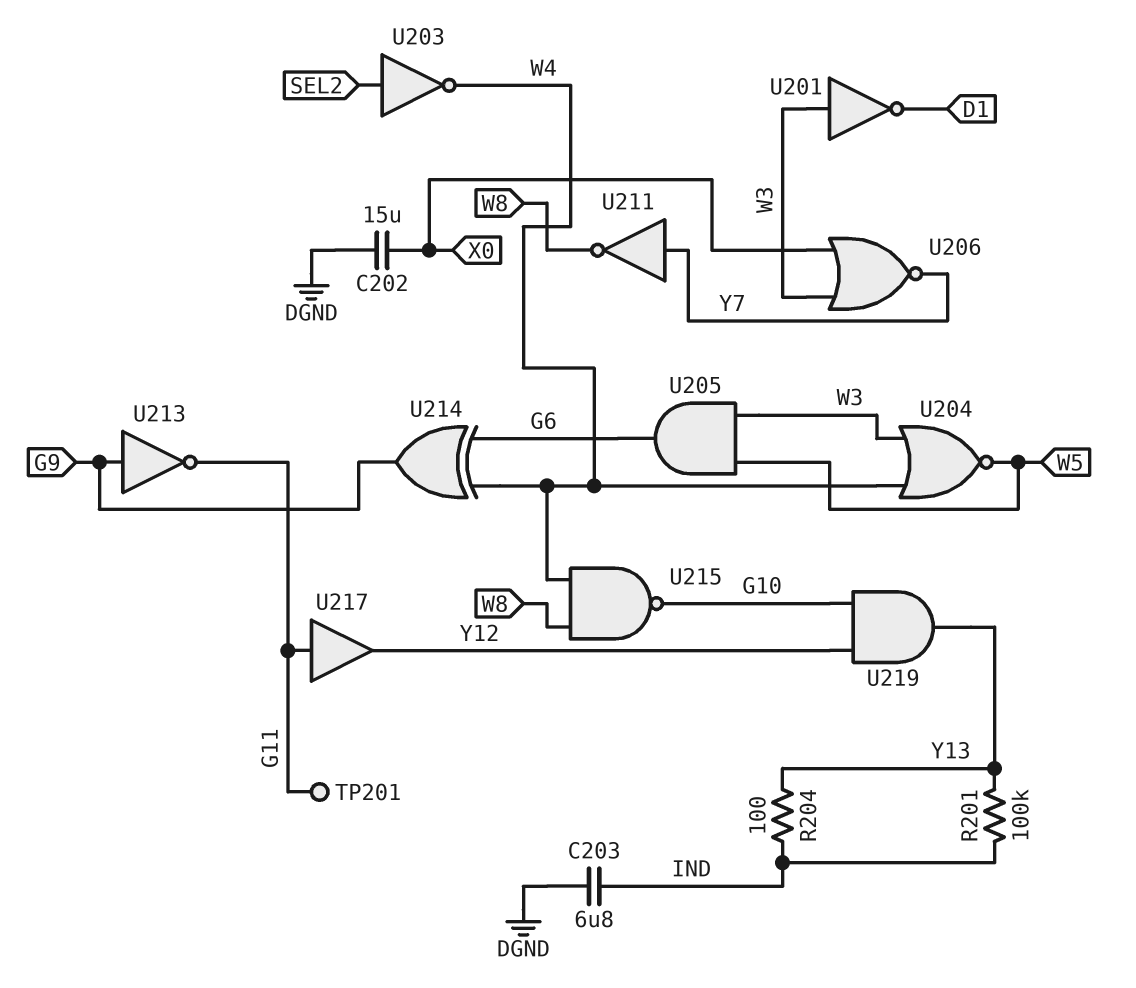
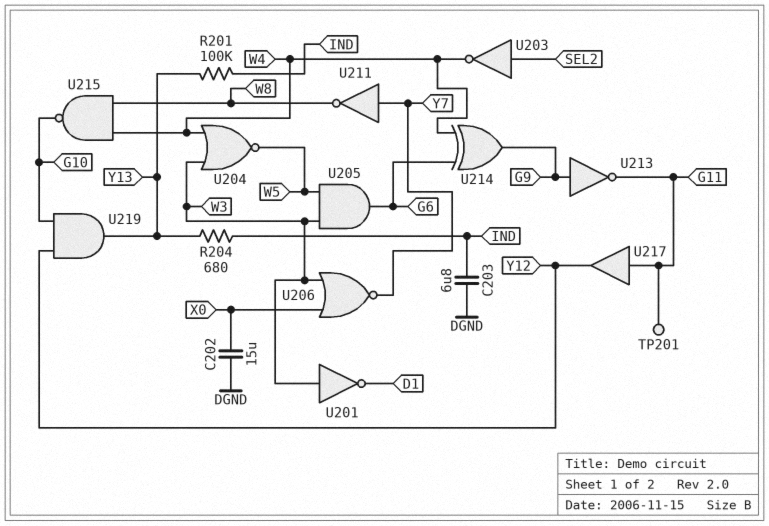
R204: 100 (IND, Y13) -> 680 (IND, Y13)

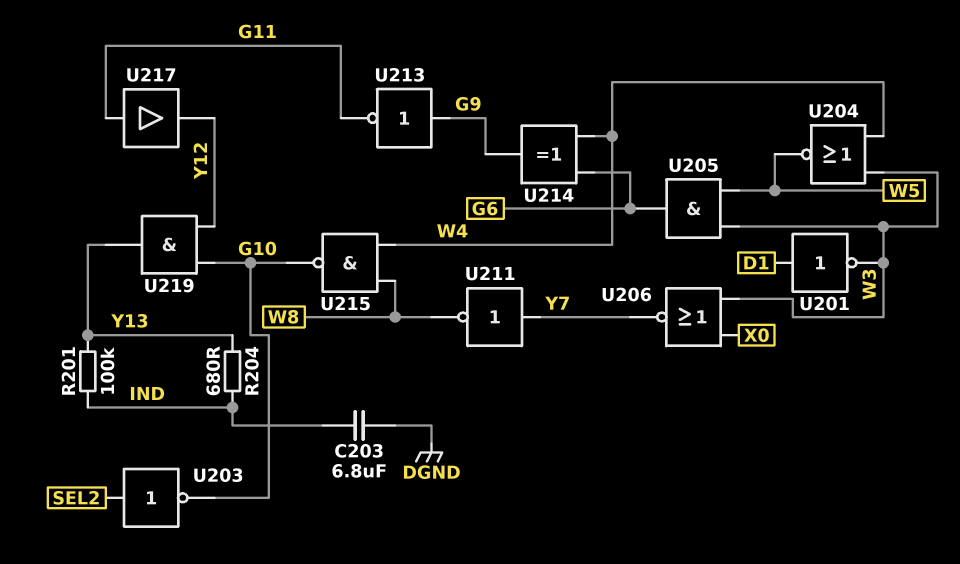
C202: 15uF (DGND, X0) -> none
TP201: test point (G11) -> none
U201: NOT (in W3, out D1) -> NOT (in D1, out W3)
U203: NOT (in SEL2, out W4) -> NOT (in SEL2, out G10)

